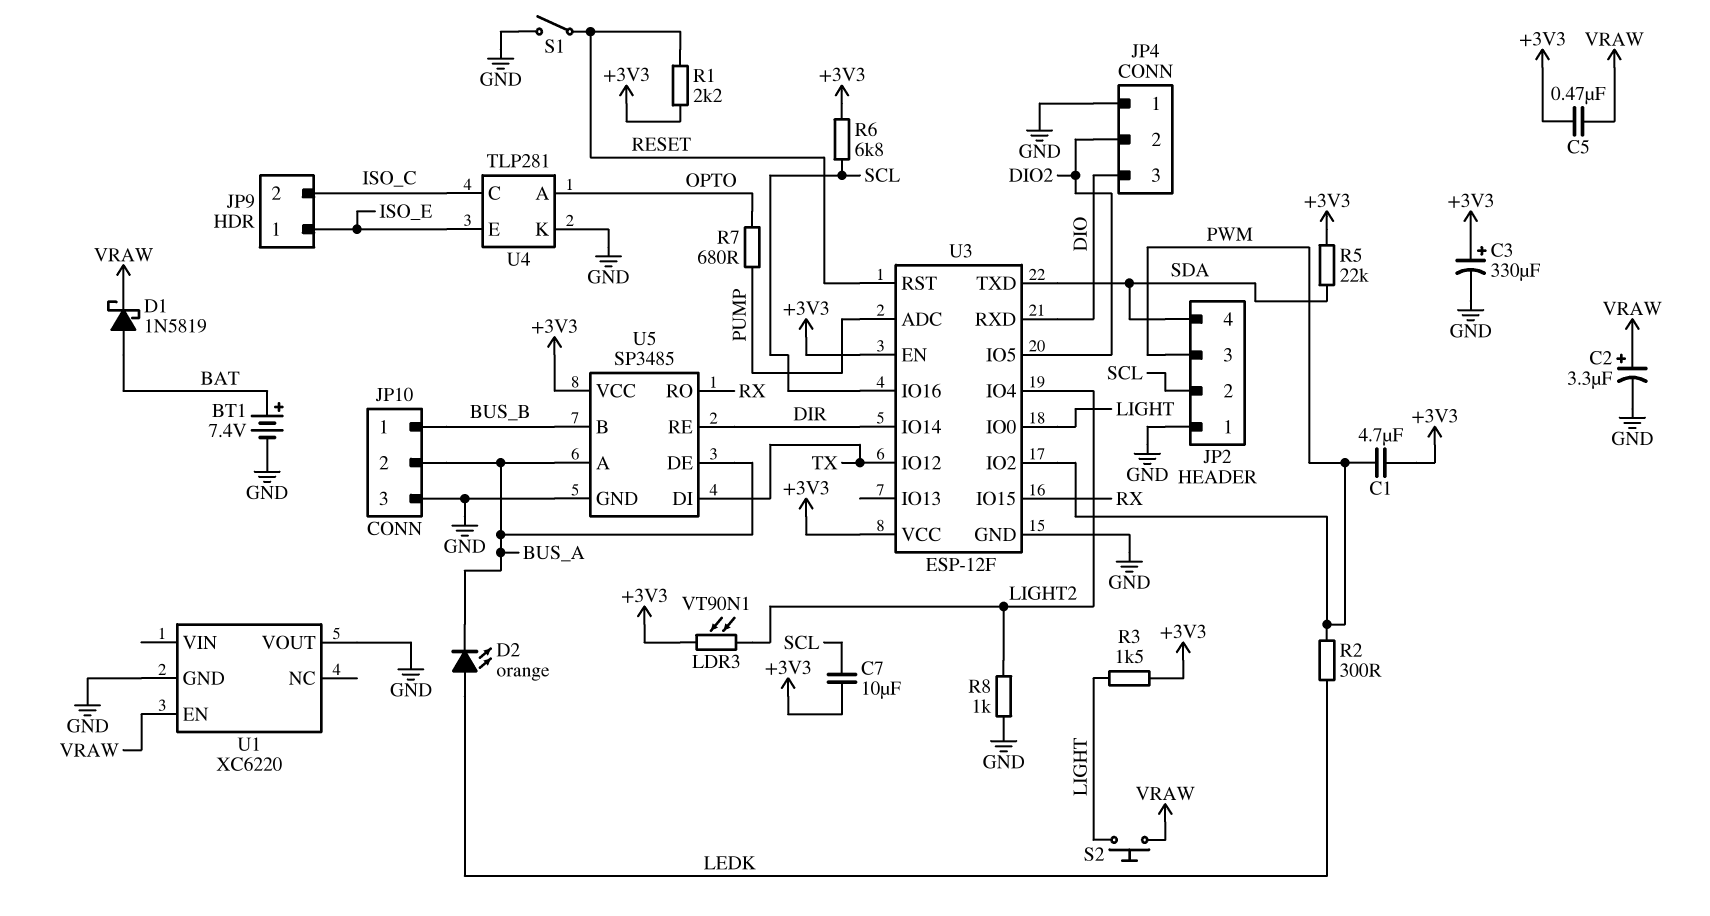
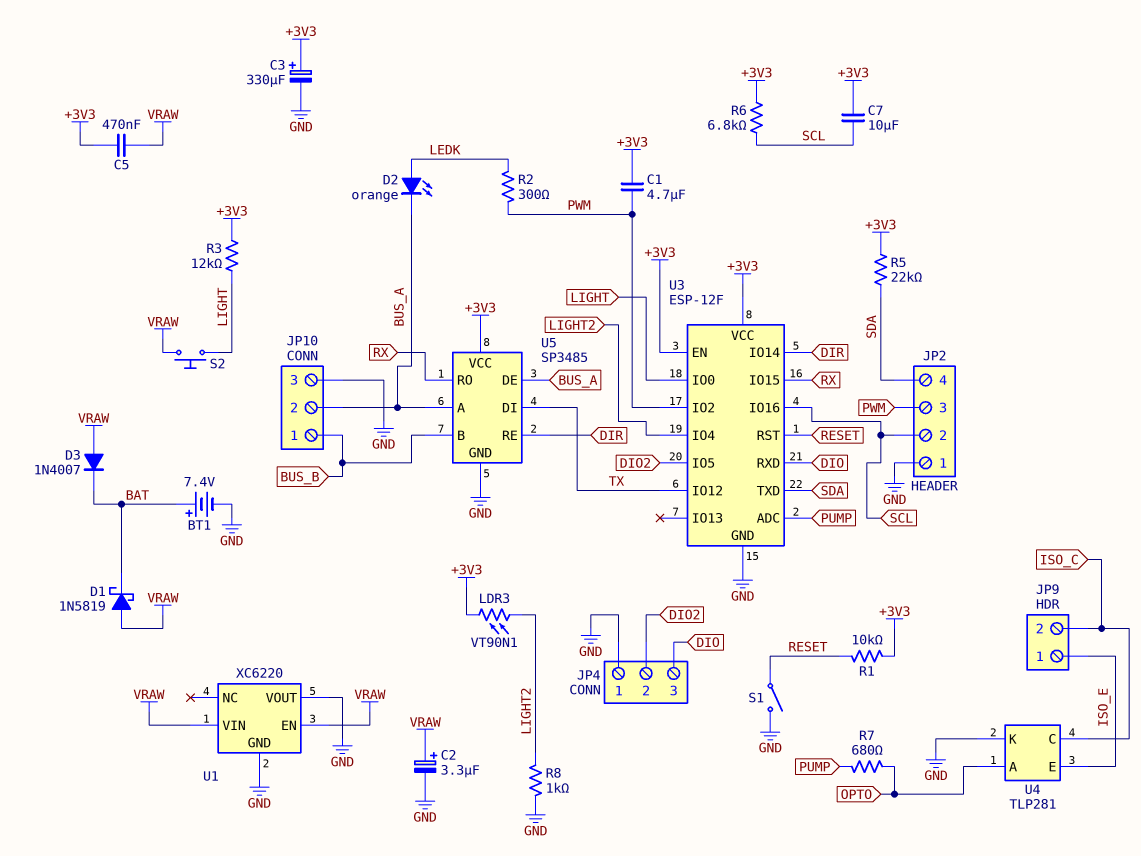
D1: schottky 1N5819 (A BAT, K VRAW) -> schottky 1N5819 (A VRAW, K BAT)
D3: none -> diode 1N4007 (A VRAW, K BAT)
R1: 2.2k (+3V3, RESET) -> 10k (+3V3, RESET)
R3: 1.5k (+3V3, LIGHT) -> 12k (+3V3, LIGHT)
U1 pin VIN: none -> VRAW

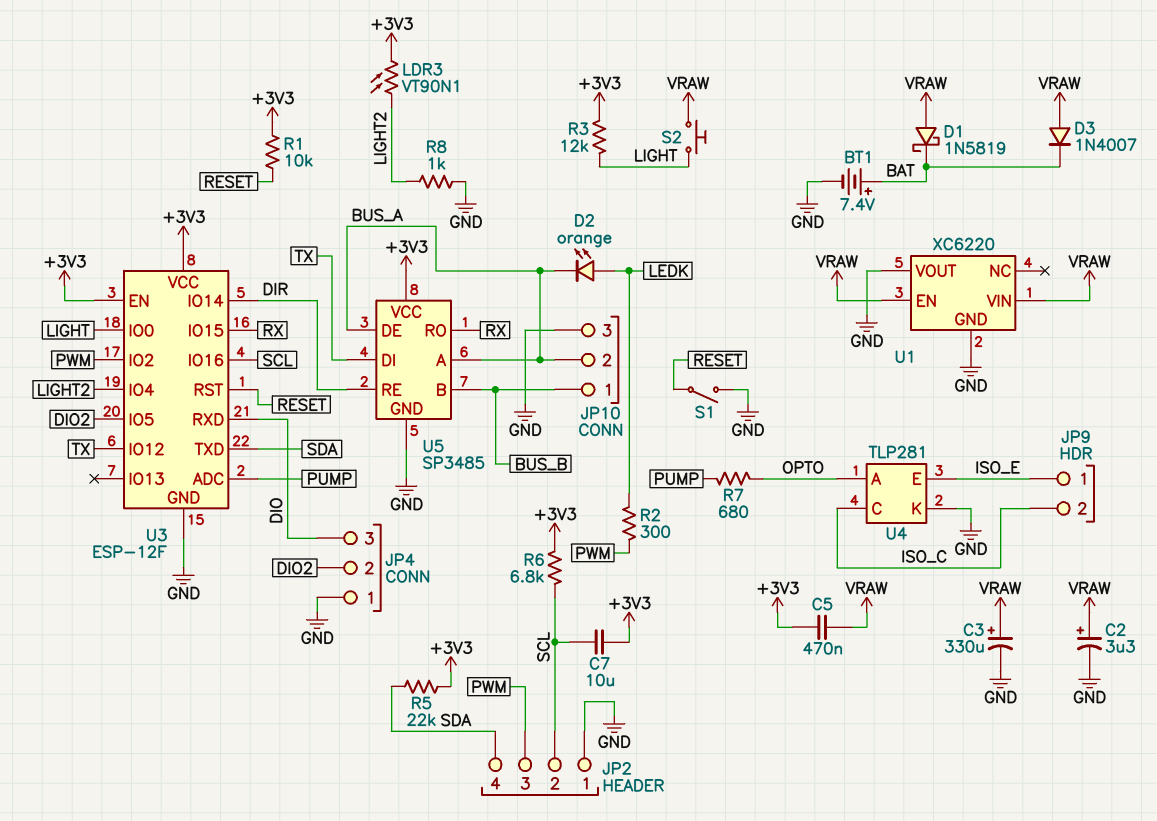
C1: 4.7uF (+3V3, PWM) -> none
C3: 330uF (plus +3V3, minus GND) -> 330uF (plus VRAW, minus GND)

